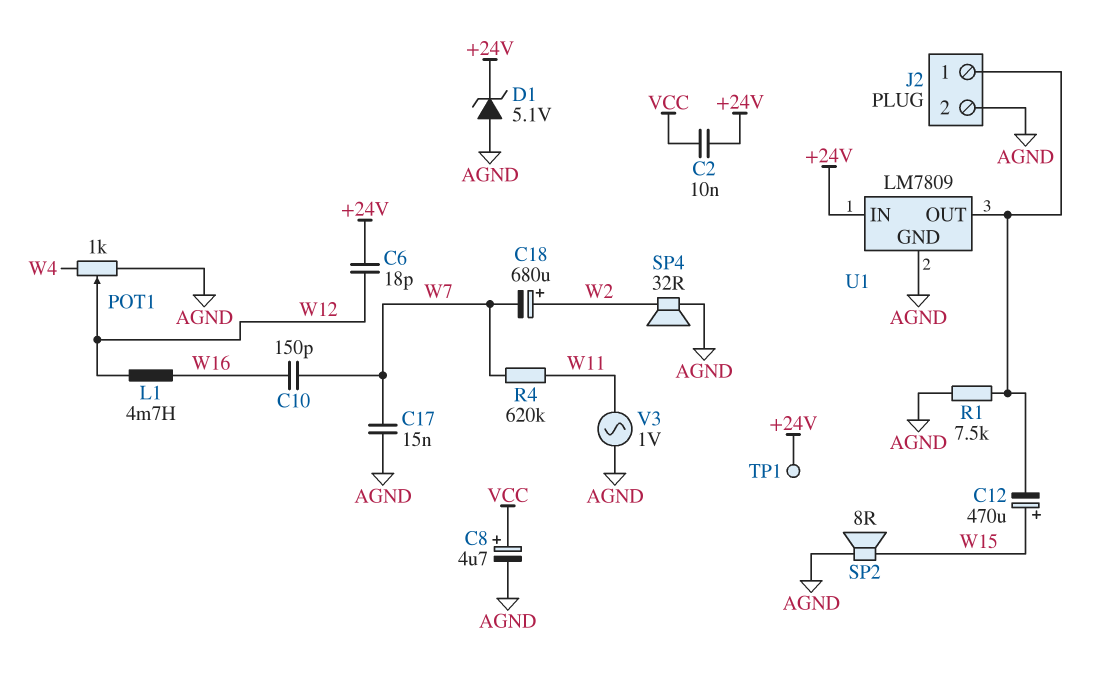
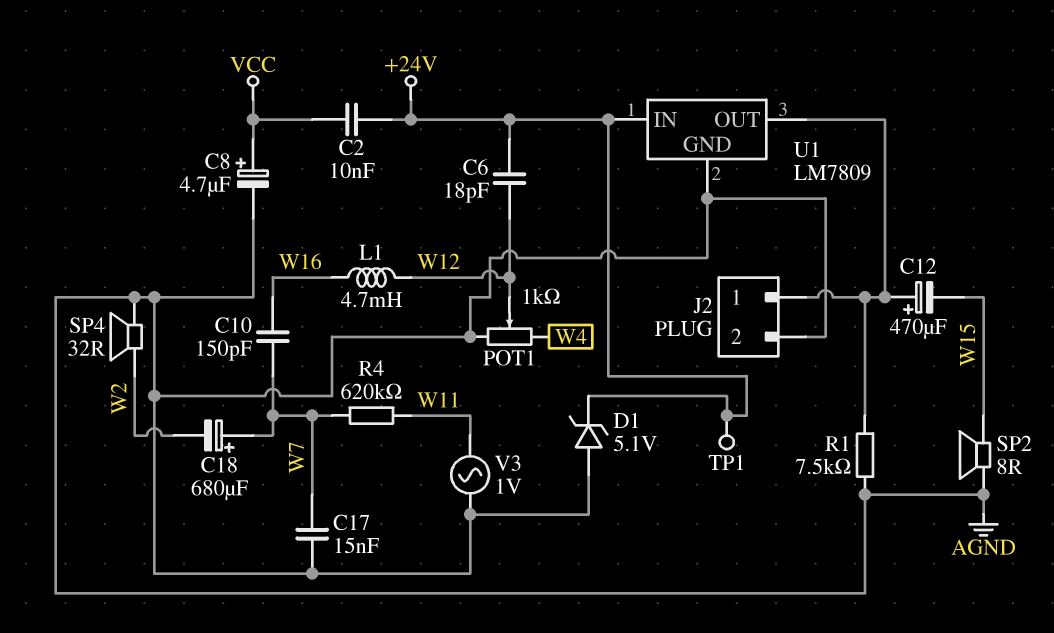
C12: 470uF (plus W15, minus J2/1) -> 470uF (plus J2/1, minus W15)
C18: 680uF (plus W2, minus W7) -> 680uF (plus W7, minus W2)

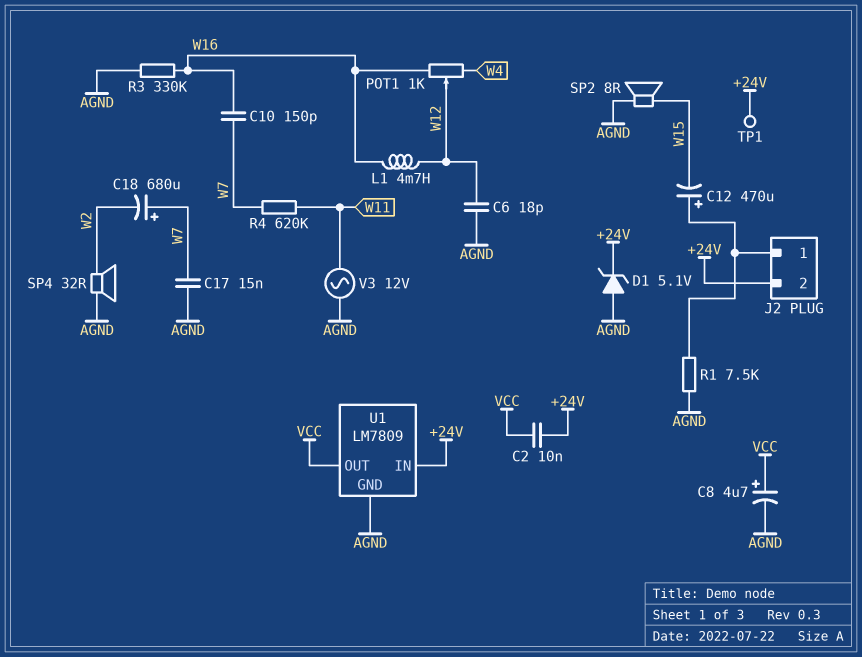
C6: 18pF (+24V, W12) -> 18pF (AGND, W12)
J2 pin 2: AGND -> +24V
POT1: 1k (AGND, W4, wiper W12) -> 1k (W4, W16, wiper W12)
R3: none -> 330k (AGND, W16)
U1 pin OUT: J2/1 -> VCC
V3: AC 1V (AGND, W11) -> AC 12V (AGND, W11)

